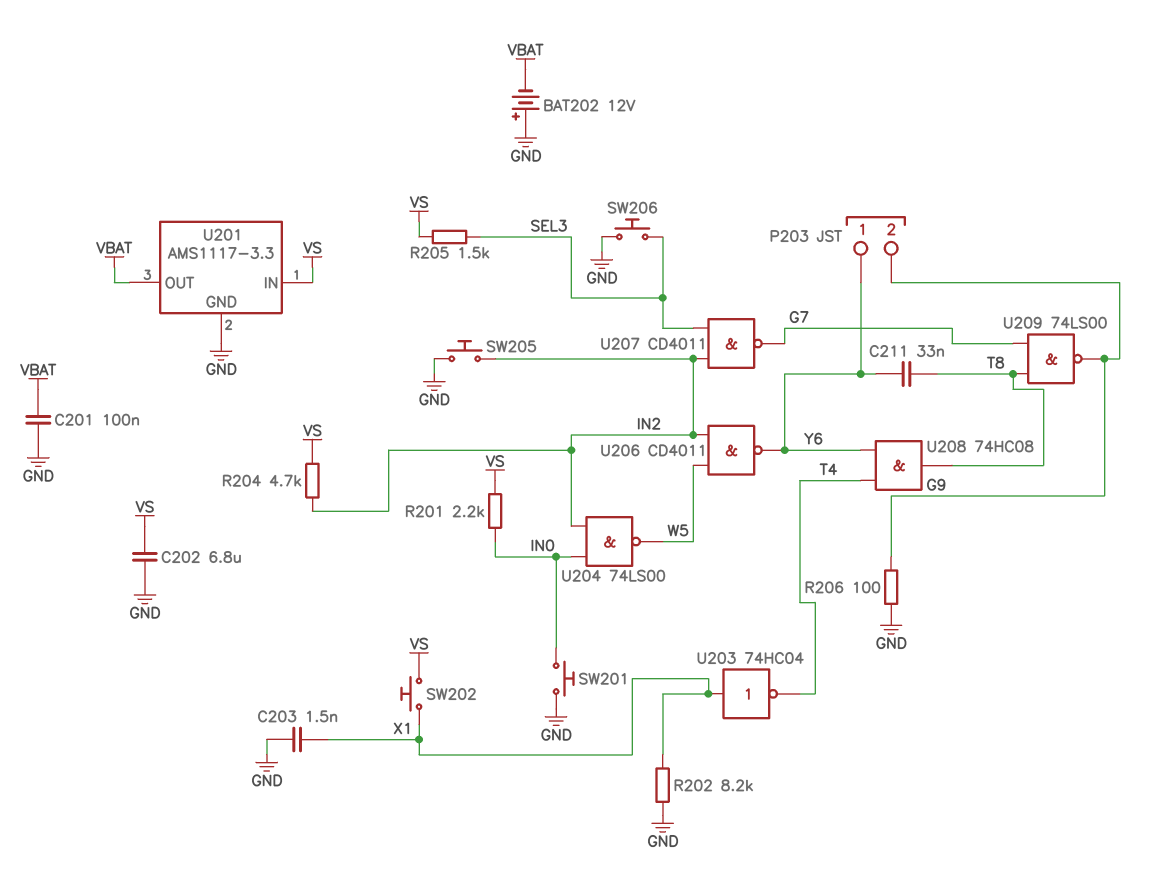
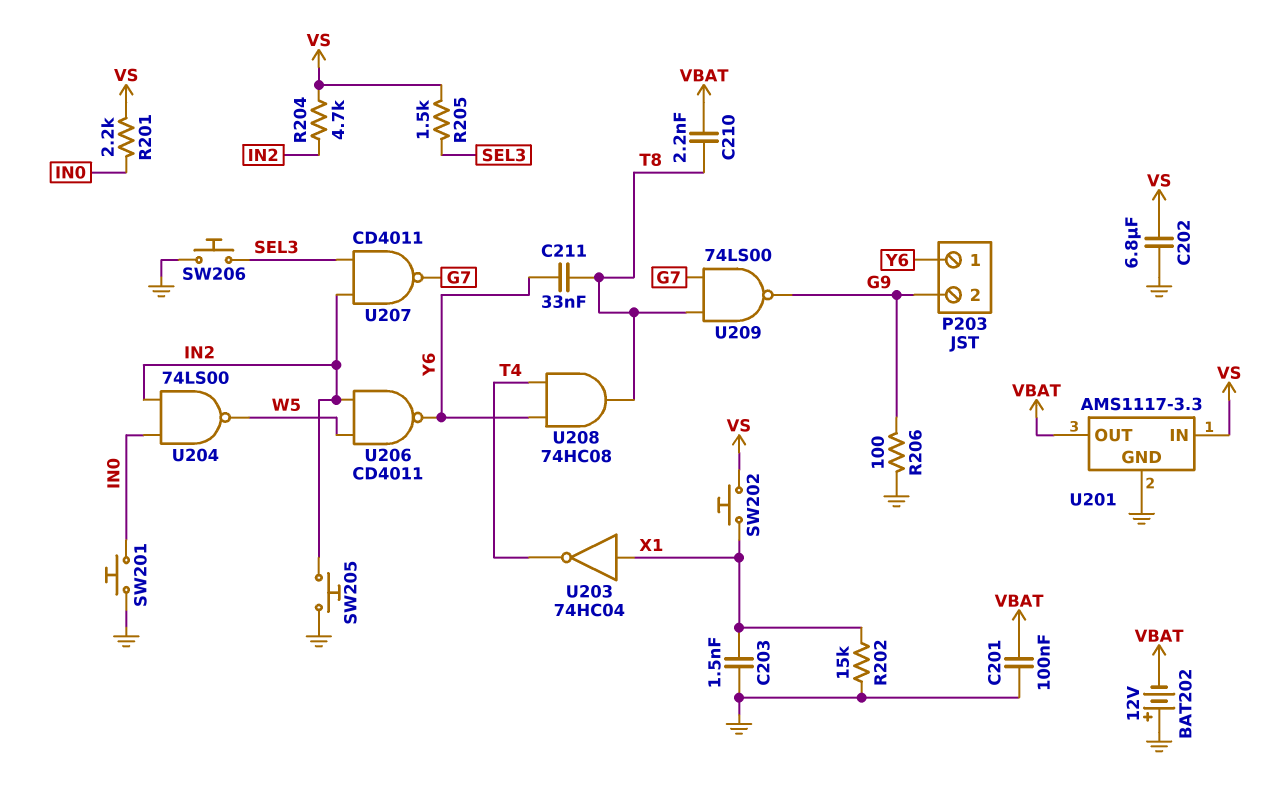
C210: none -> 2.2nF (T8, VBAT)
R202: 8.2k (GND, X1) -> 15k (GND, X1)

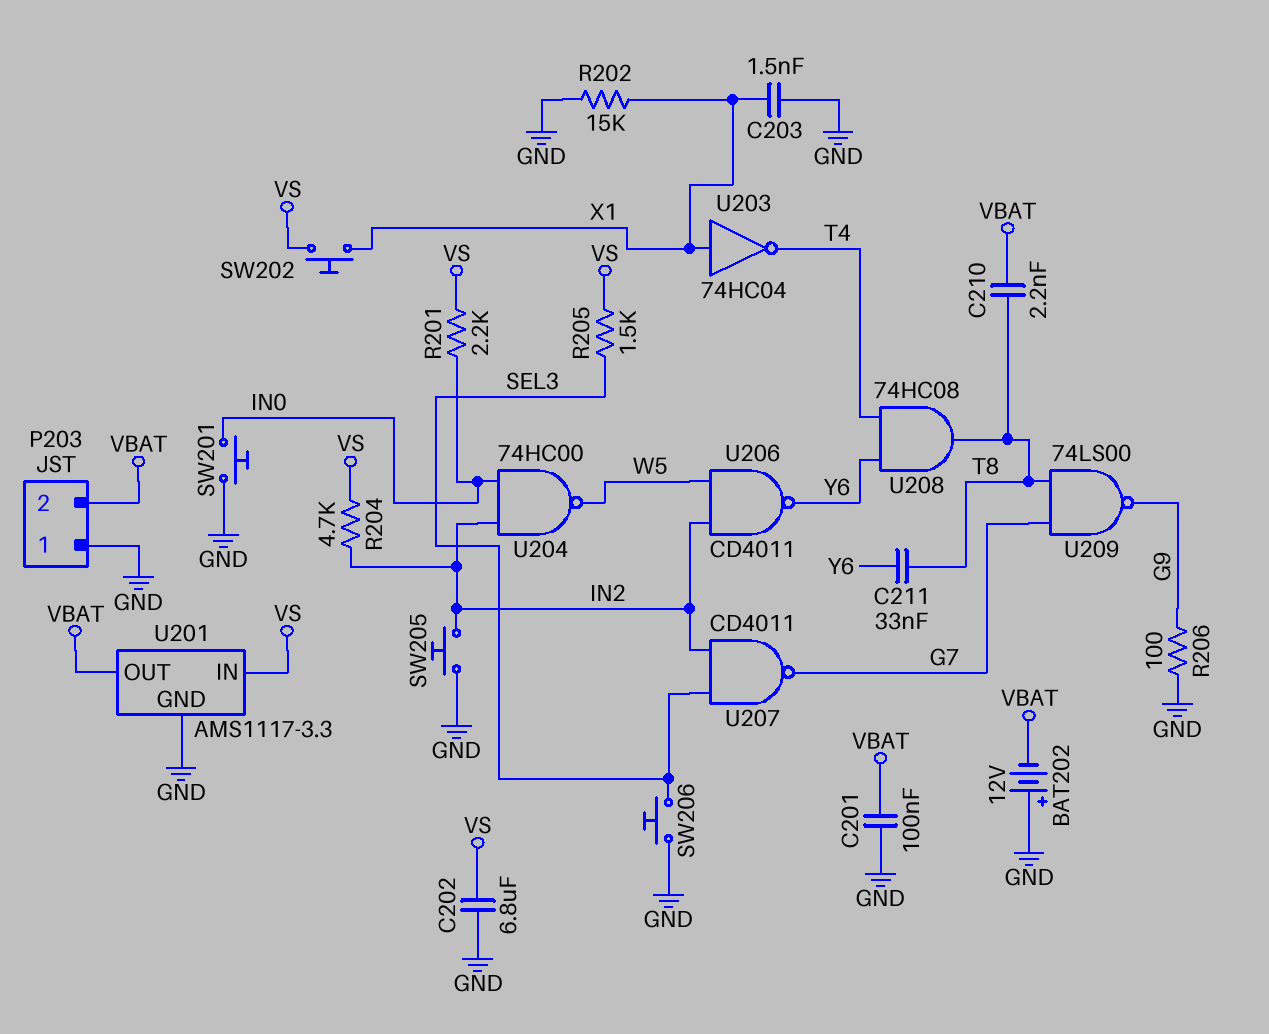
P203 pin 1: Y6 -> GND
P203 pin 2: G9 -> VBAT
U204: NAND 74LS00 (in IN0, in IN2, out W5) -> NAND 74HC00 (in IN0, in IN2, out W5)

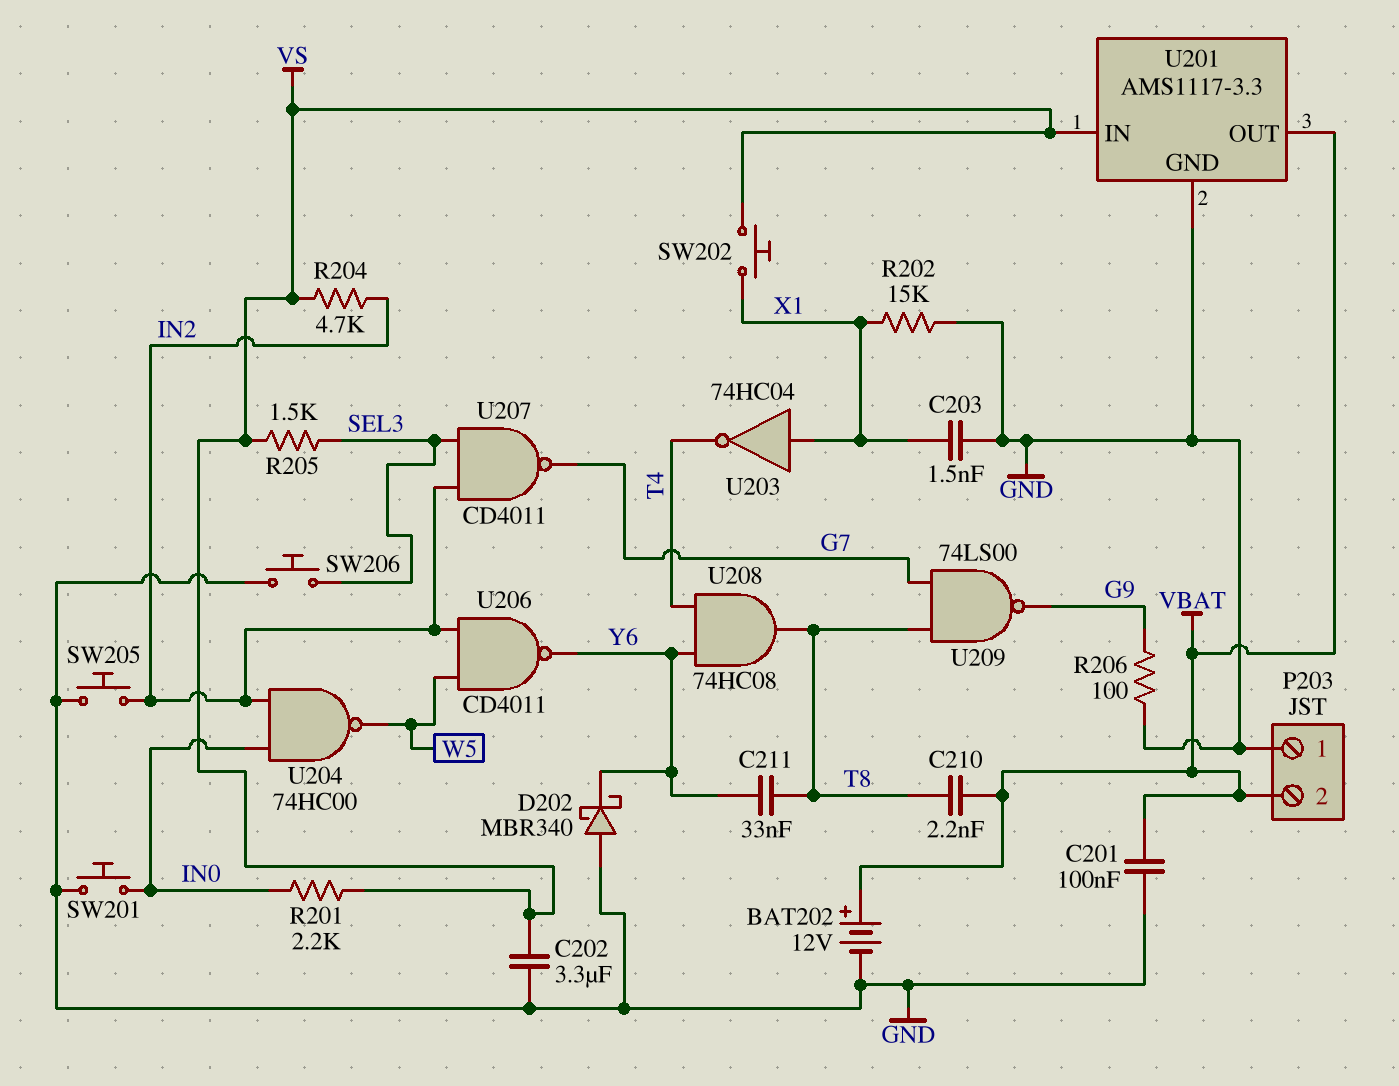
BAT202: 12V (plus GND, minus VBAT) -> 12V (plus VBAT, minus GND)
C202: 6.8uF (GND, VS) -> 3.3uF (GND, VS)
D202: none -> schottky MBR340 (A GND, K Y6)

